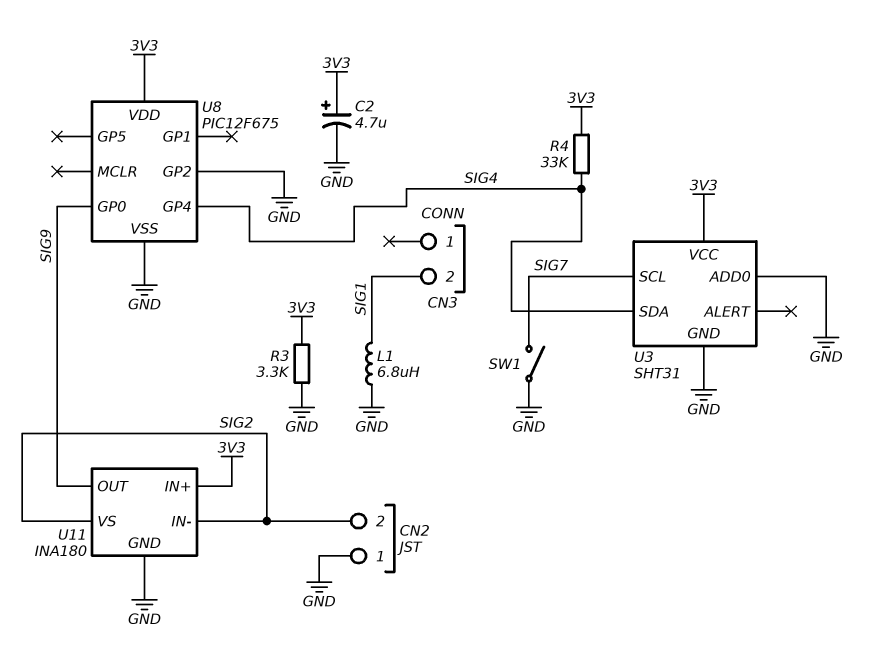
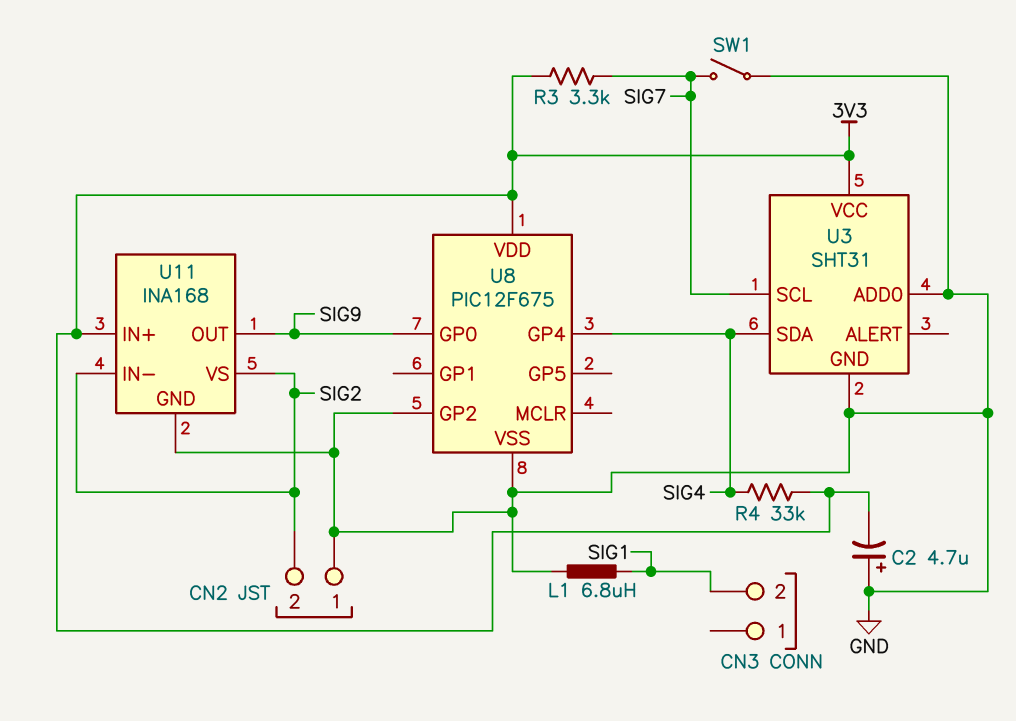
C2: 4.7uF (plus 3V3, minus GND) -> 4.7uF (plus GND, minus 3V3)
R3: 3.3k (3V3, GND) -> 3.3k (3V3, SIG7)
U11: INA180 -> INA168

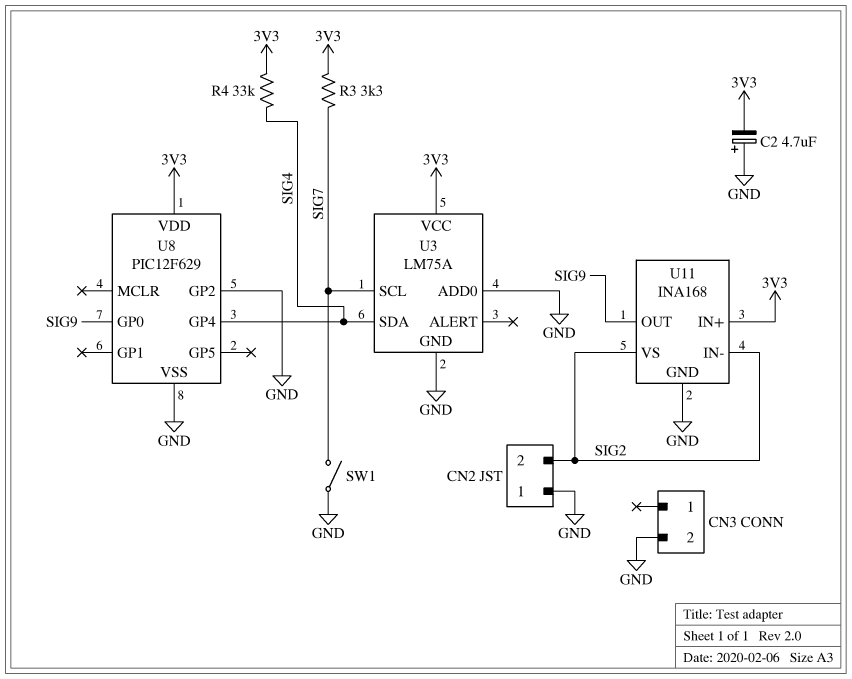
CN3 pin 2: SIG1 -> GND
L1: 6.8uH (GND, SIG1) -> none
U3: SHT31 -> LM75A
U8: PIC12F675 -> PIC12F629

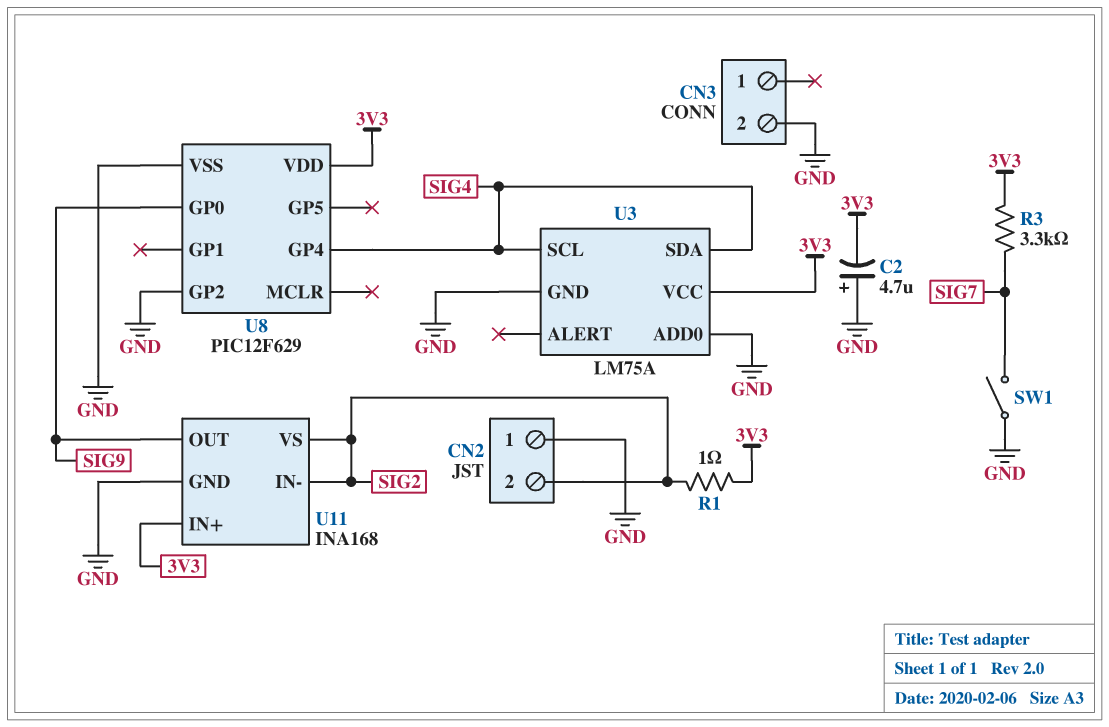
R1: none -> 1 (3V3, SIG2)
R4: 33k (3V3, SIG4) -> none
U3 pin SCL: SIG7 -> SIG4

